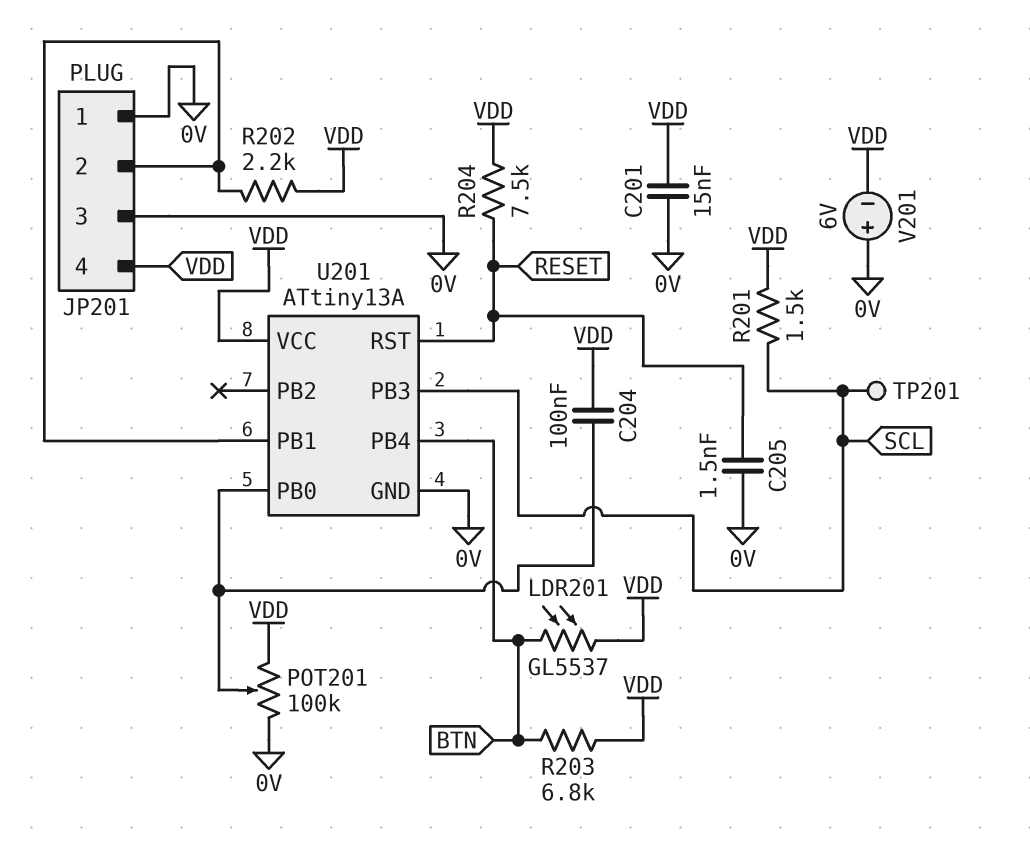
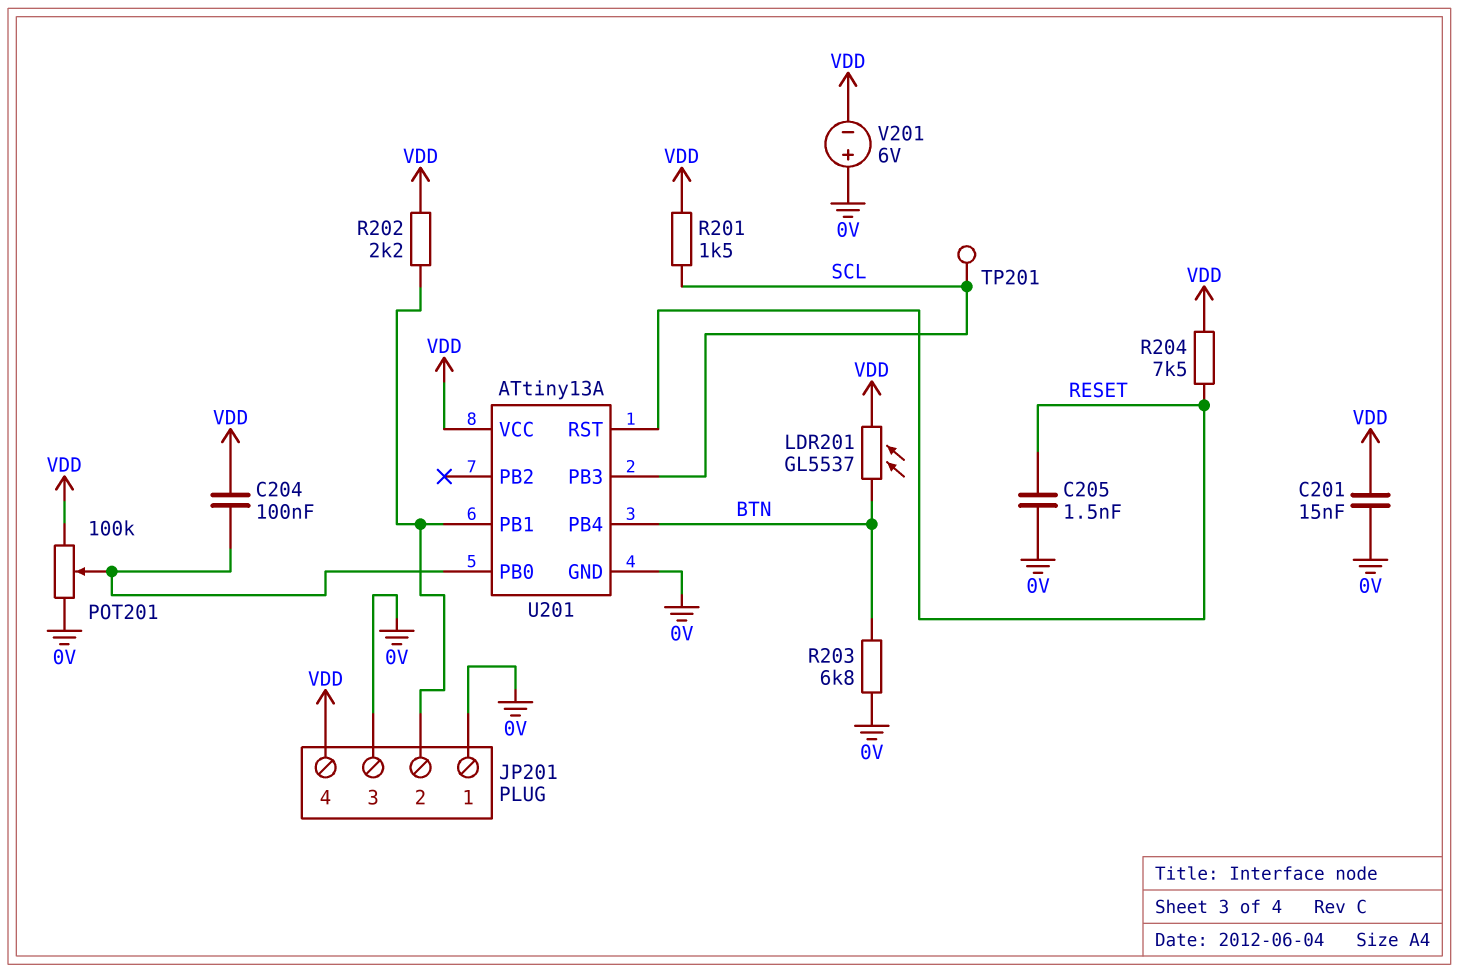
R203: 6.8k (BTN, VDD) -> 6.8k (0V, BTN)

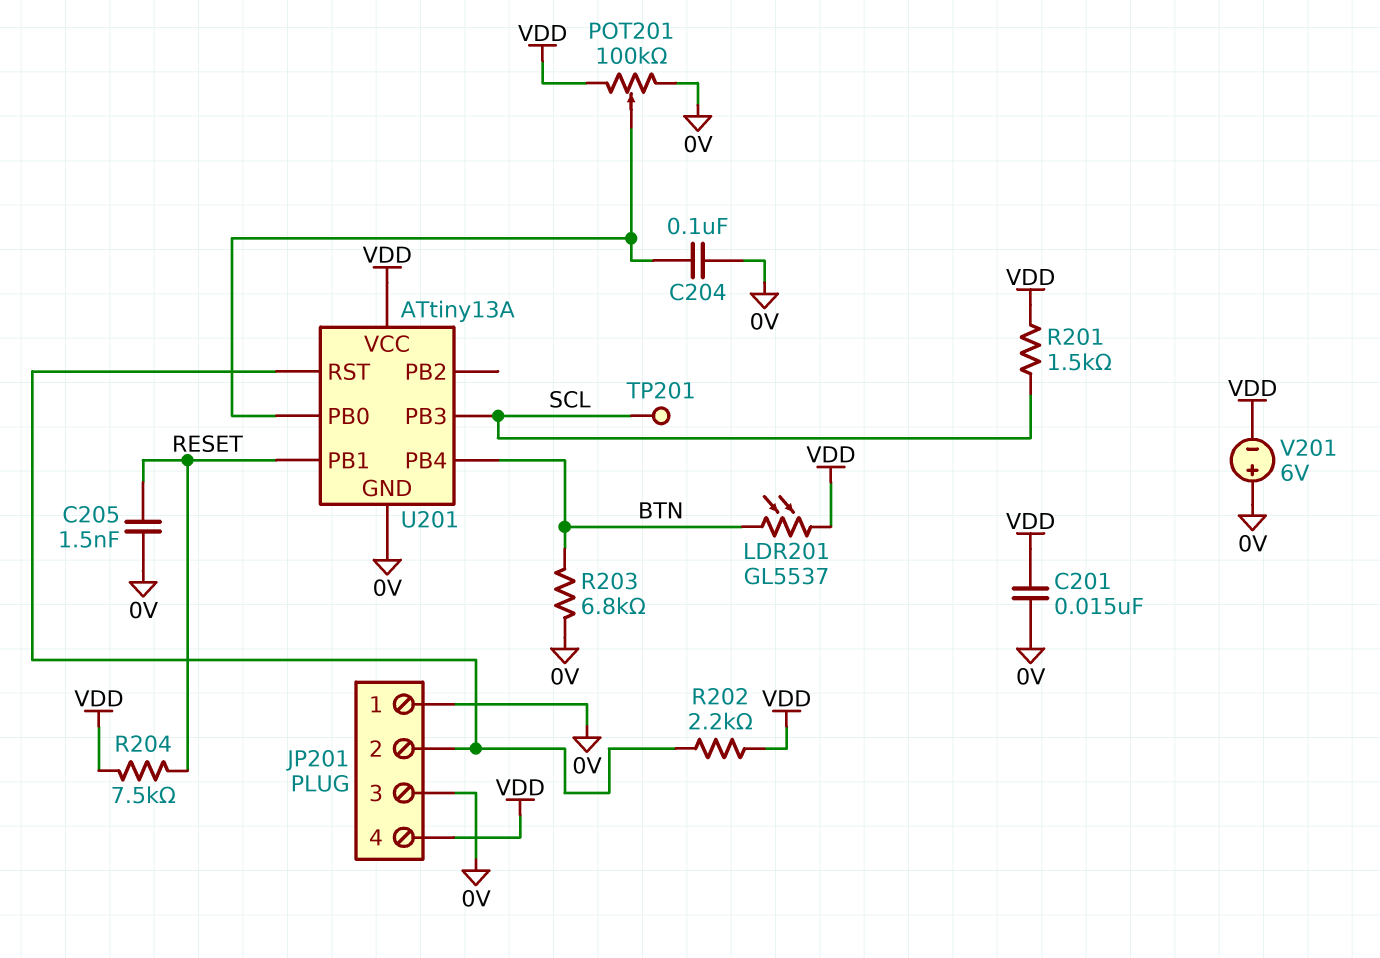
C204: 100nF (U201/PB0, VDD) -> 100nF (0V, U201/PB0)
U201 pin PB1: JP201/2 -> RESET
U201 pin RST: RESET -> JP201/2

